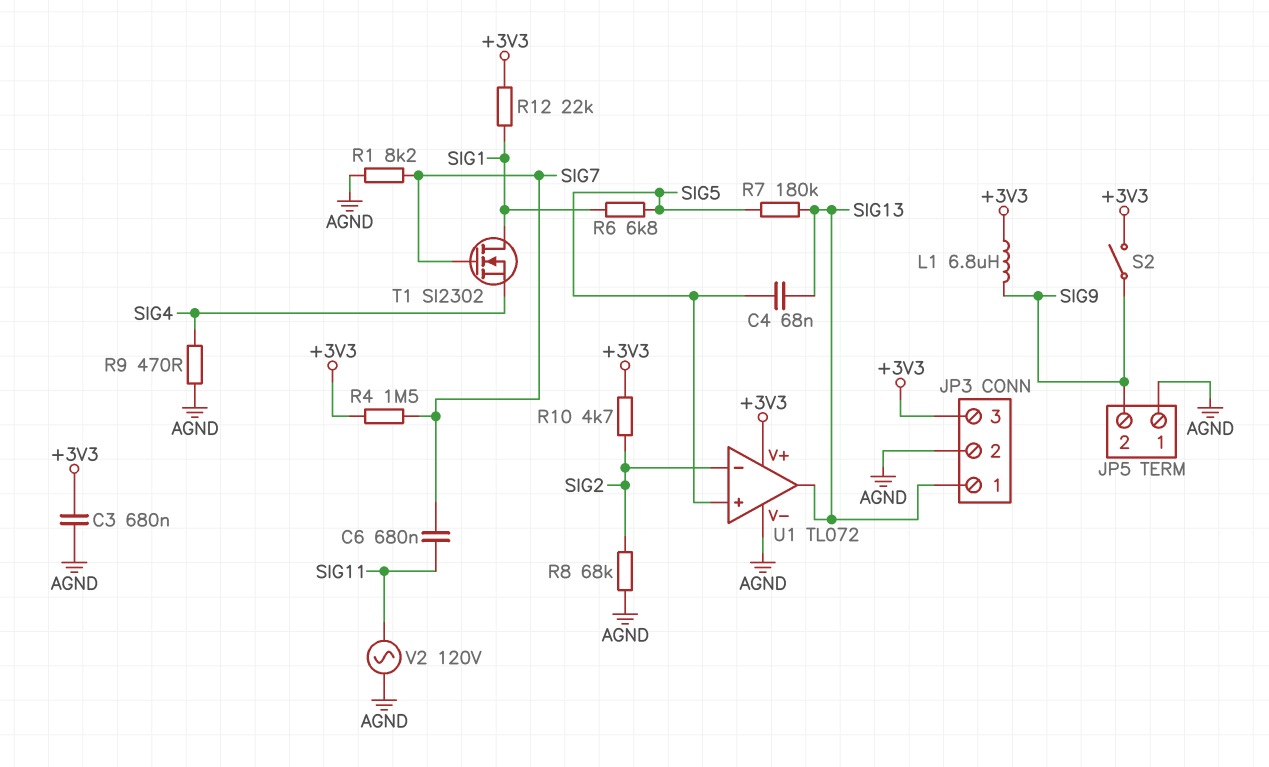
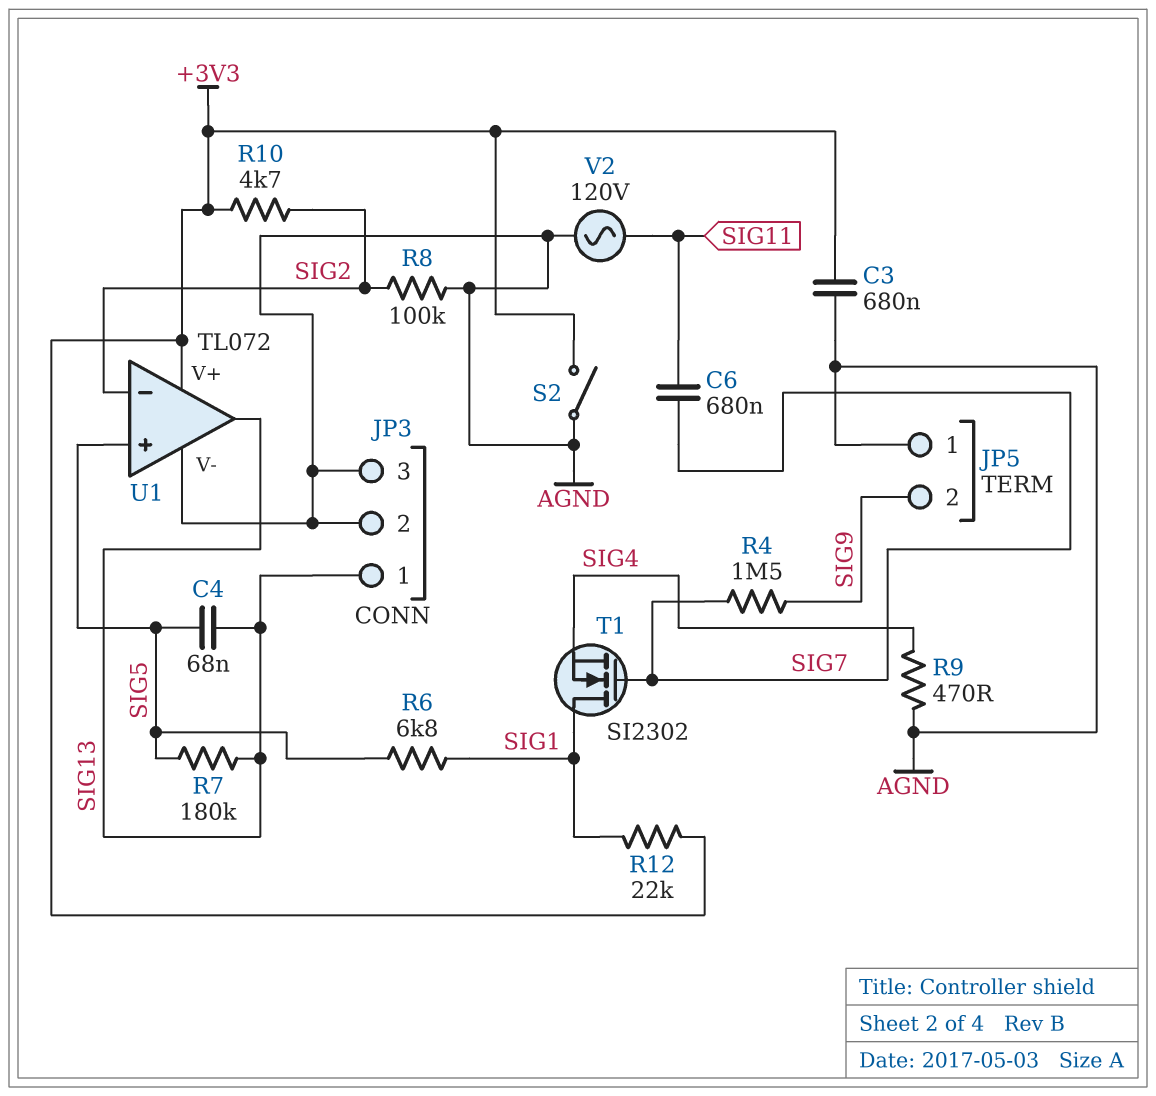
JP3 pin 3: +3V3 -> AGND
L1: 6.8uH (+3V3, SIG9) -> none
R1: 8.2k (AGND, SIG7) -> none
R4: 1.5M (+3V3, SIG7) -> 1.5M (SIG7, SIG9)
R8: 68k (AGND, SIG2) -> 100k (AGND, SIG2)
S2: switch (+3V3, SIG9) -> switch (+3V3, AGND)

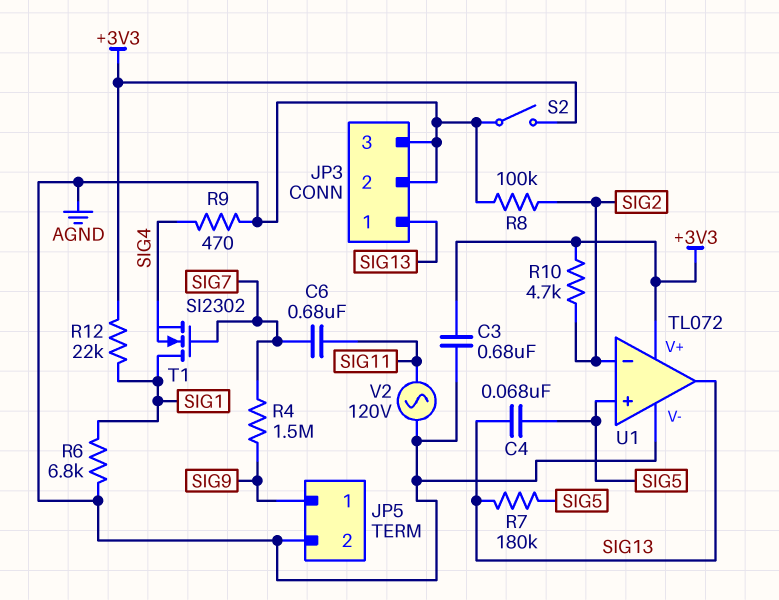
JP5 pin 1: AGND -> SIG9
JP5 pin 2: SIG9 -> AGND
R6: 6.8k (SIG1, SIG5) -> 6.8k (AGND, SIG1)

